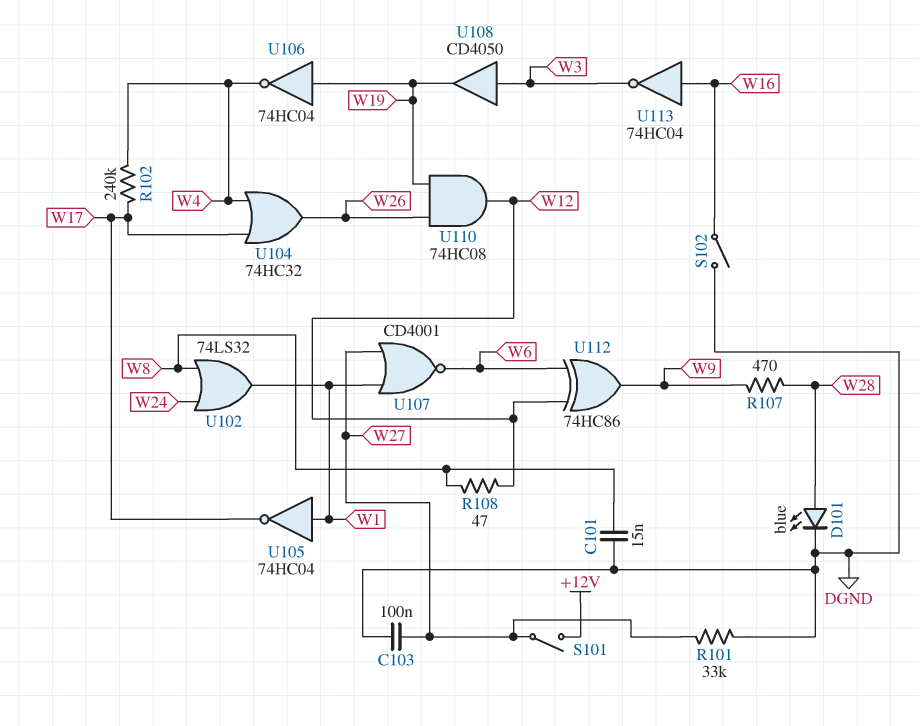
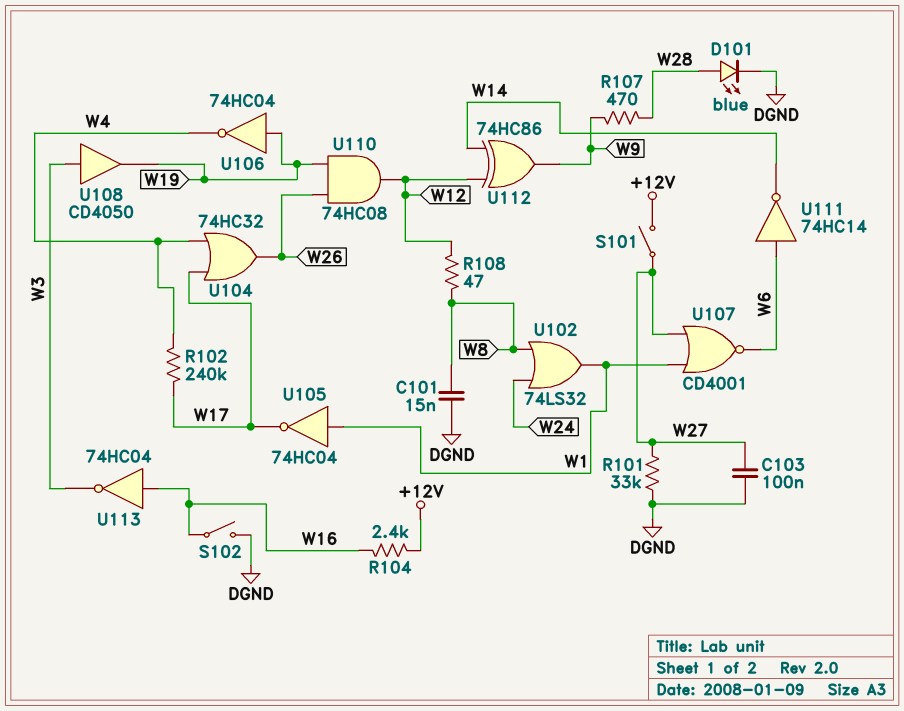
R104: none -> 2.4k (+12V, W16)
U111: none -> NOT 74HC14 (in W6, out W14)
U112: XOR 74HC86 (in W6, in W12, out W9) -> XOR 74HC86 (in W12, in W14, out W9)

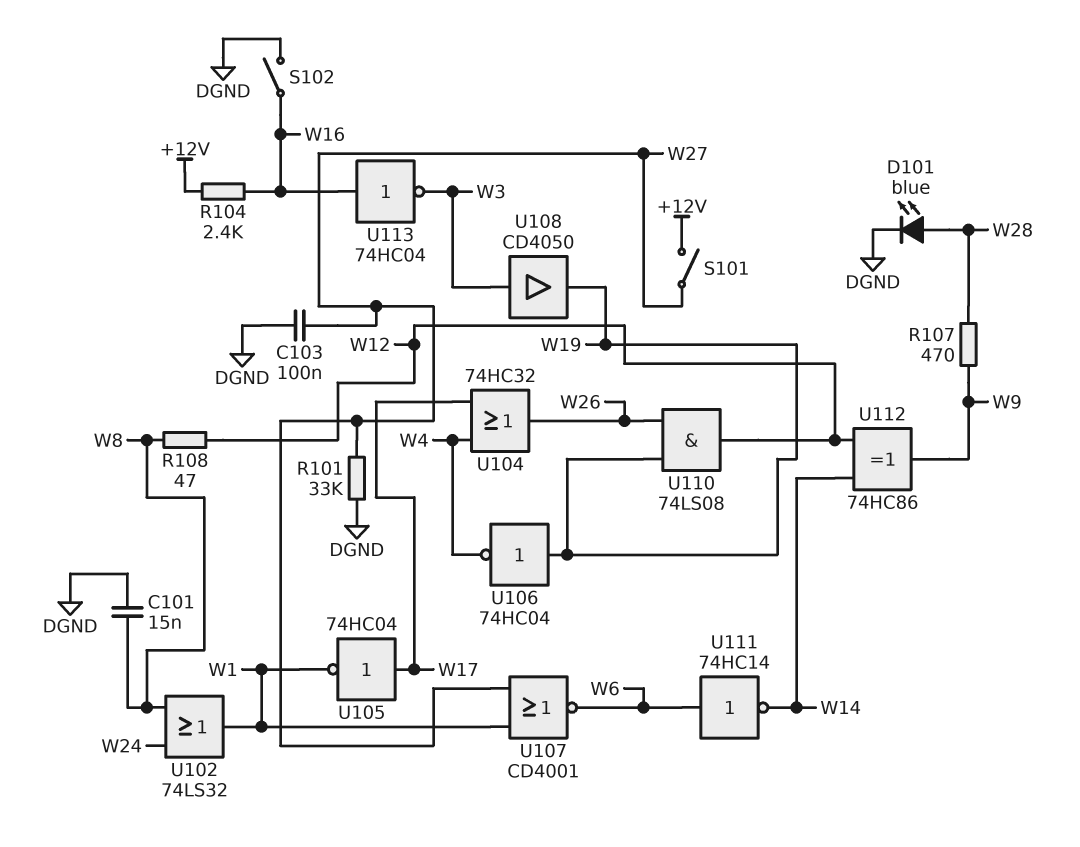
R102: 240k (W4, W17) -> none
U105: NOT 74HC04 (in W1, out W17) -> NOT 74HC04 (in W17, out W1)
U110: AND 74HC08 (in W19, in W26, out W12) -> AND 74LS08 (in W19, in W26, out W12)

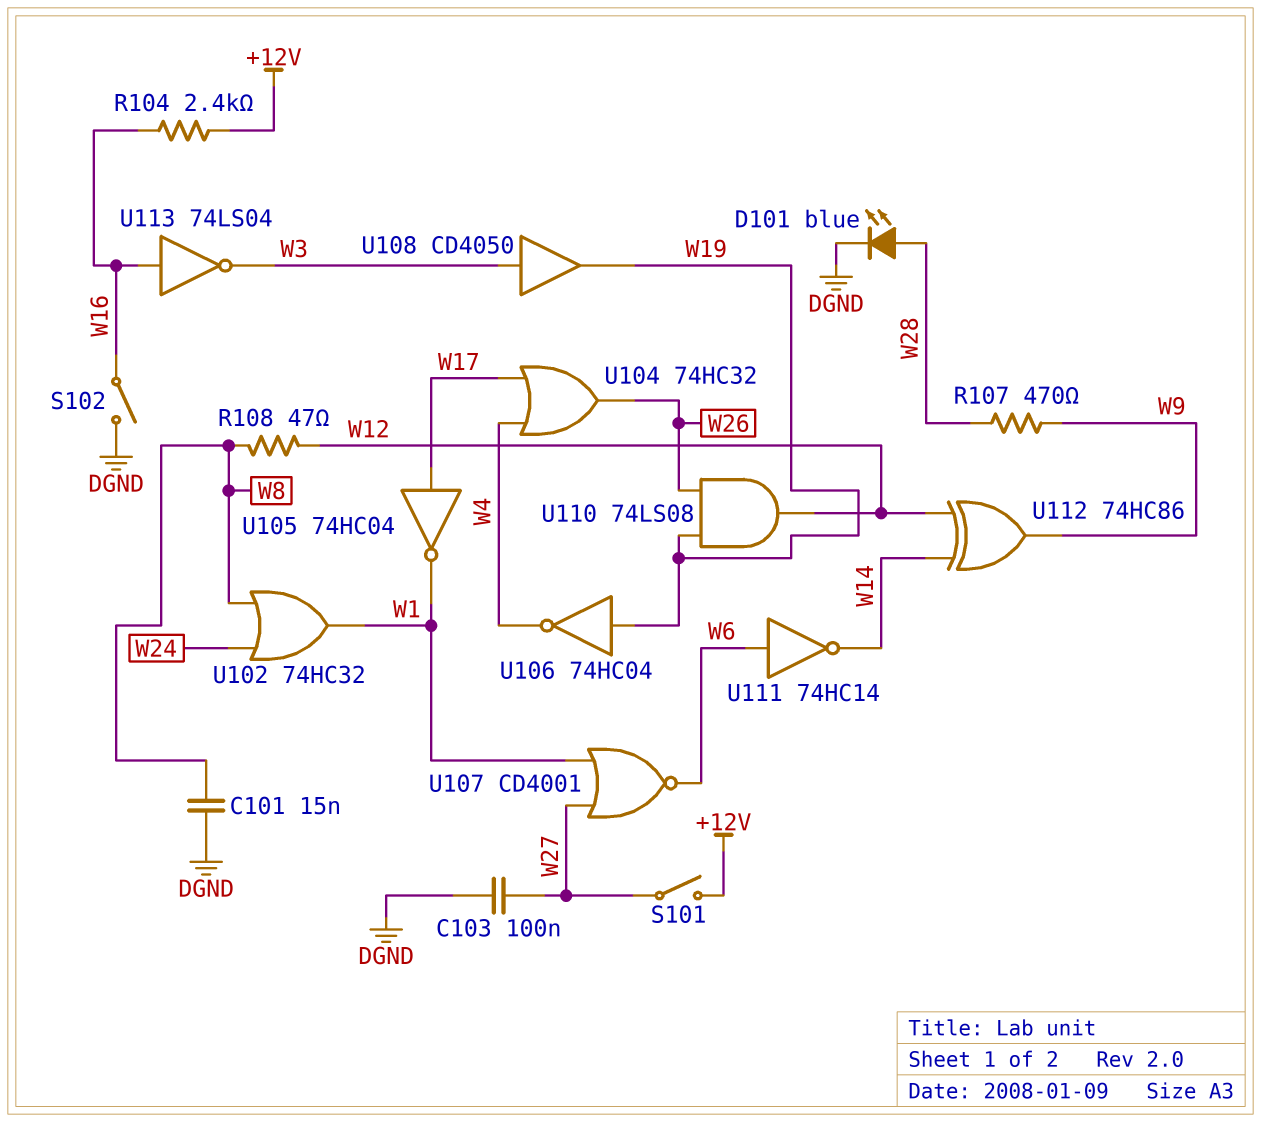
R101: 33k (DGND, W27) -> none
U102: OR 74LS32 (in W8, in W24, out W1) -> OR 74HC32 (in W8, in W24, out W1)
U113: NOT 74HC04 (in W16, out W3) -> NOT 74LS04 (in W16, out W3)

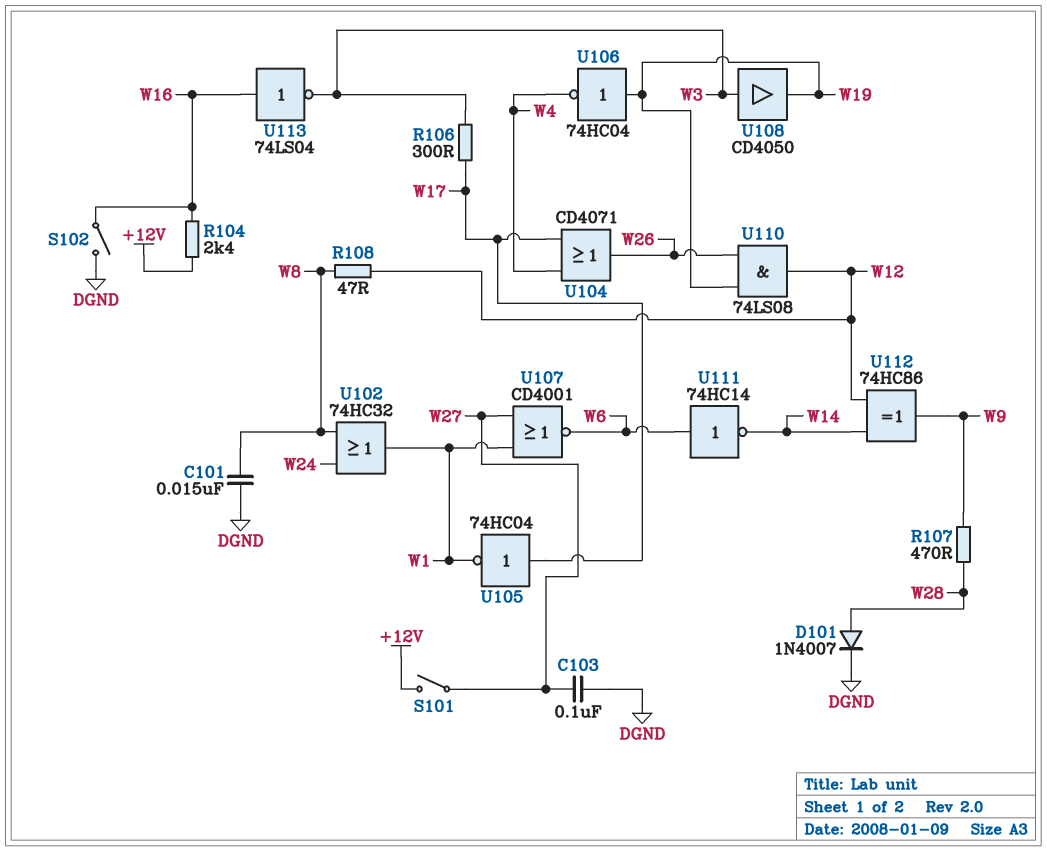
D101: LED blue (A W28, K DGND) -> diode 1N4007 (A W28, K DGND)
R106: none -> 300 (W3, W17)
U104: OR 74HC32 (in W4, in W17, out W26) -> OR CD4071 (in W4, in W17, out W26)

